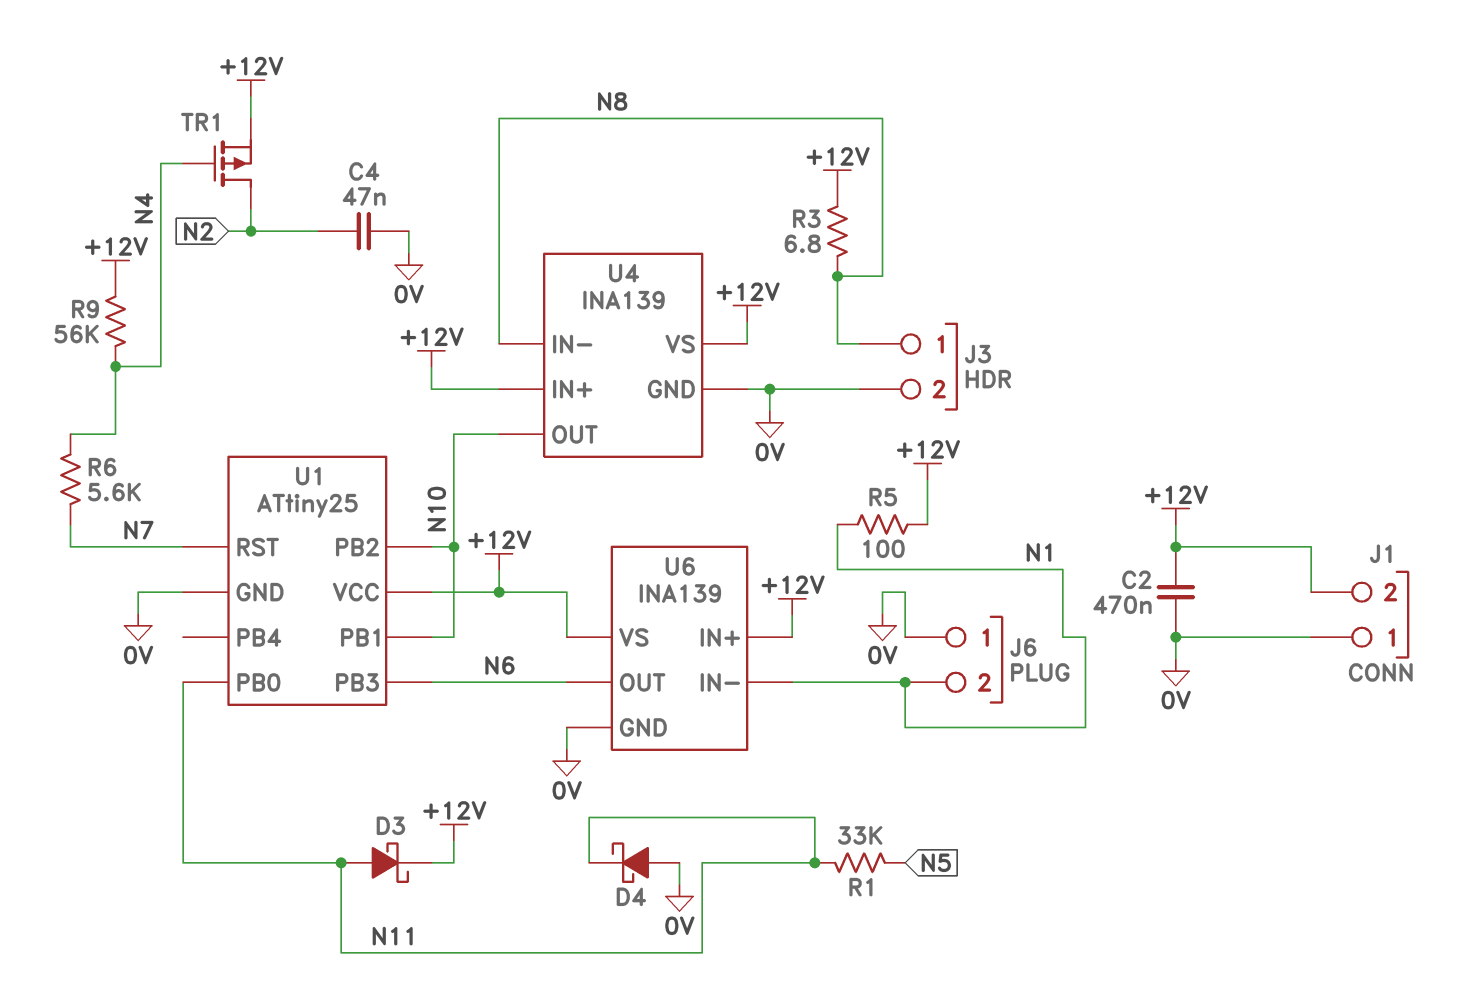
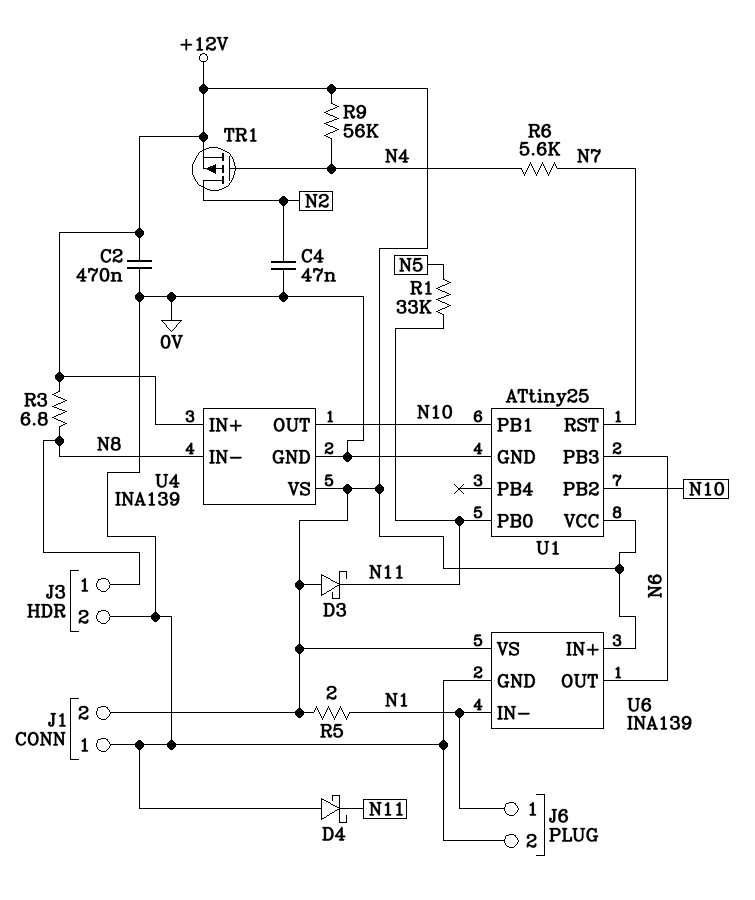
D3: schottky (A N11, K +12V) -> schottky (A +12V, K N11)
J6 pin 1: 0V -> N1
J6 pin 2: N1 -> 0V
R5: 100 (+12V, N1) -> 2 (+12V, N1)

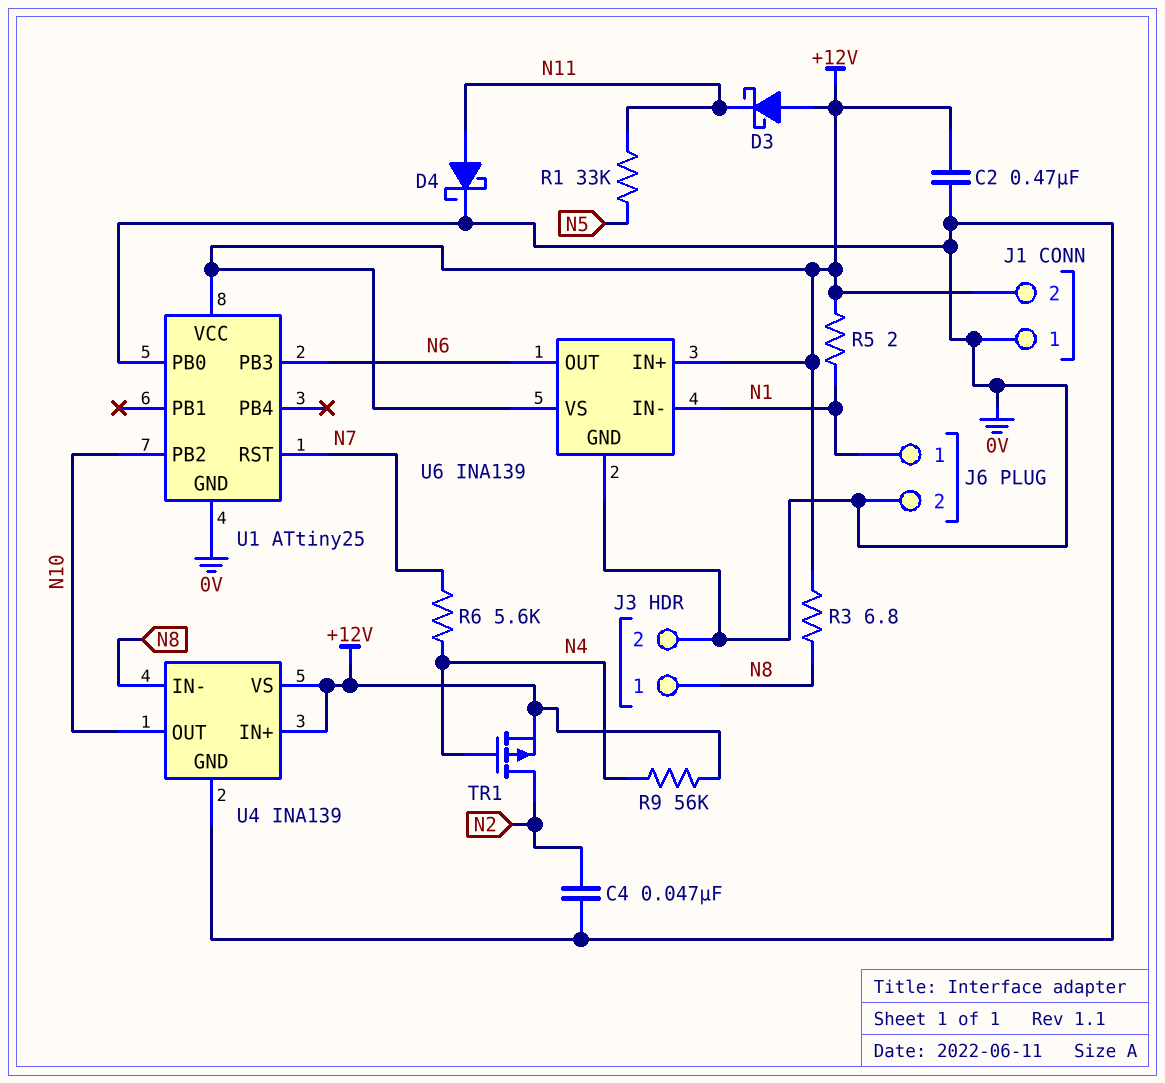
D4: schottky (A 0V, K N11) -> schottky (A N11, K 0V)
U1 pin PB0: N11 -> 0V
U1 pin PB1: N10 -> none

